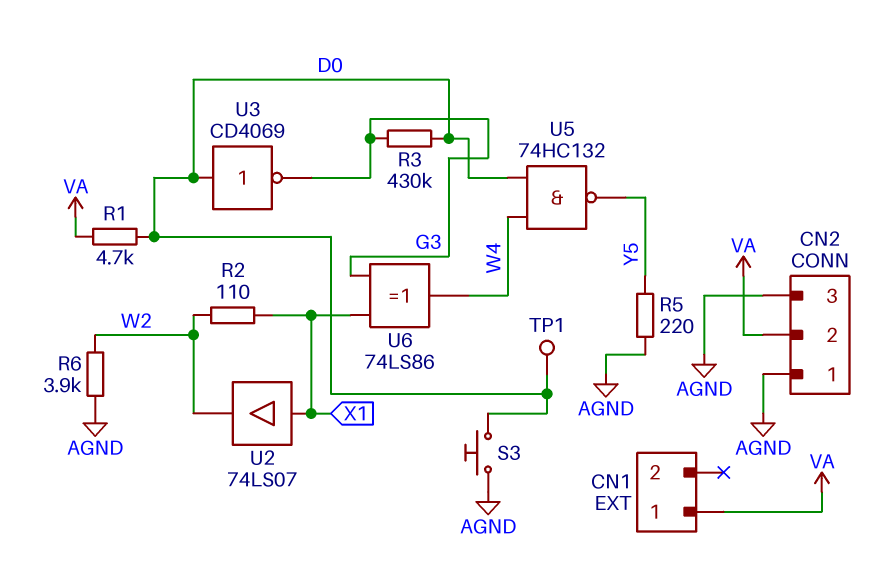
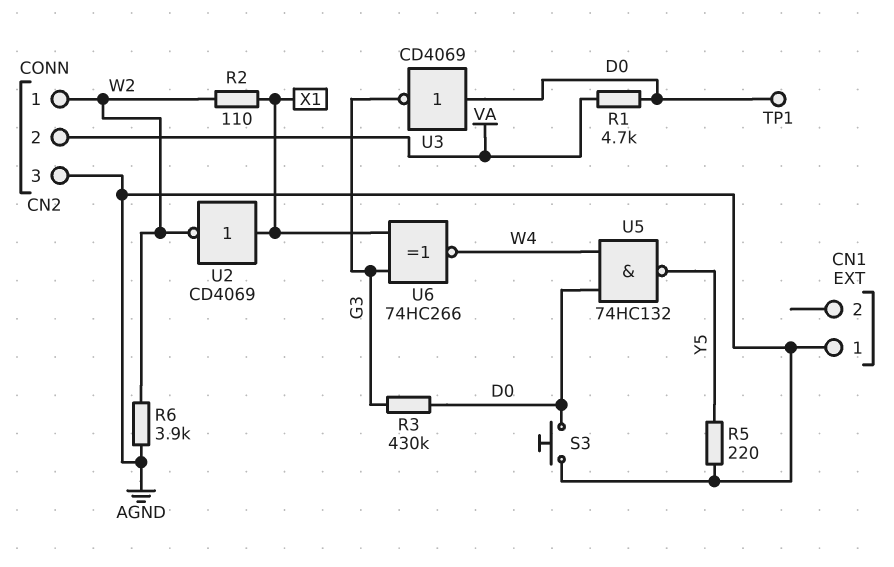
CN1 pin 1: VA -> AGND
CN2 pin 1: AGND -> W2
U2: buffer 74LS07 (in X1, out W2) -> NOT CD4069 (in X1, out W2)
U6: XOR 74LS86 (in G3, in X1, out W4) -> XNOR 74HC266 (in G3, in X1, out W4)

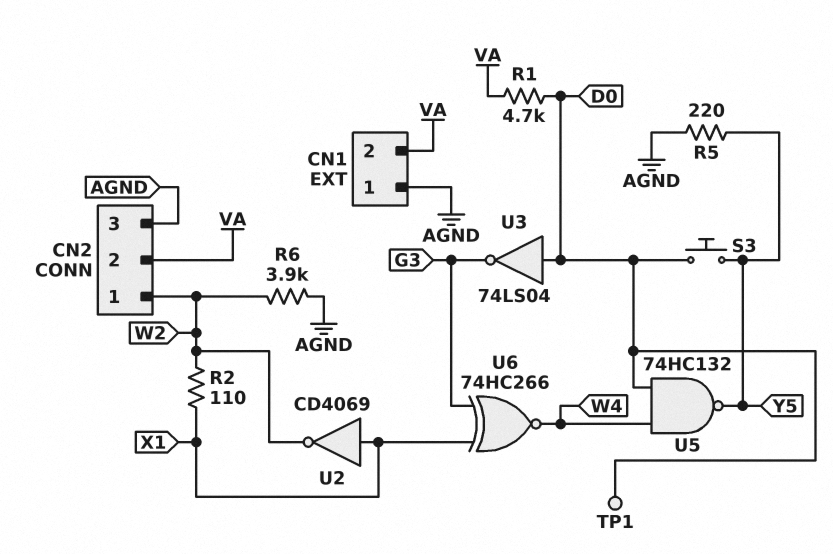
CN1 pin 2: none -> VA
R3: 430k (D0, G3) -> none
S3: button (AGND, D0) -> button (D0, Y5)
U3: NOT CD4069 (in D0, out G3) -> NOT 74LS04 (in D0, out G3)

